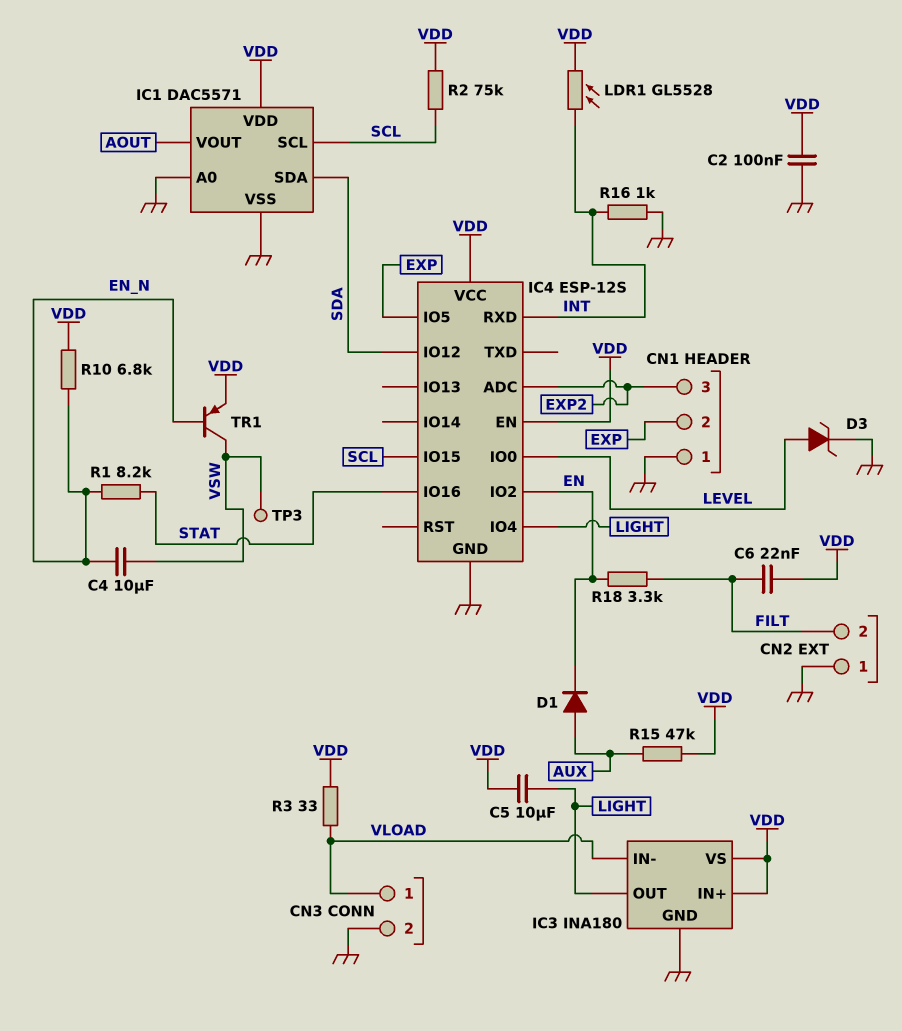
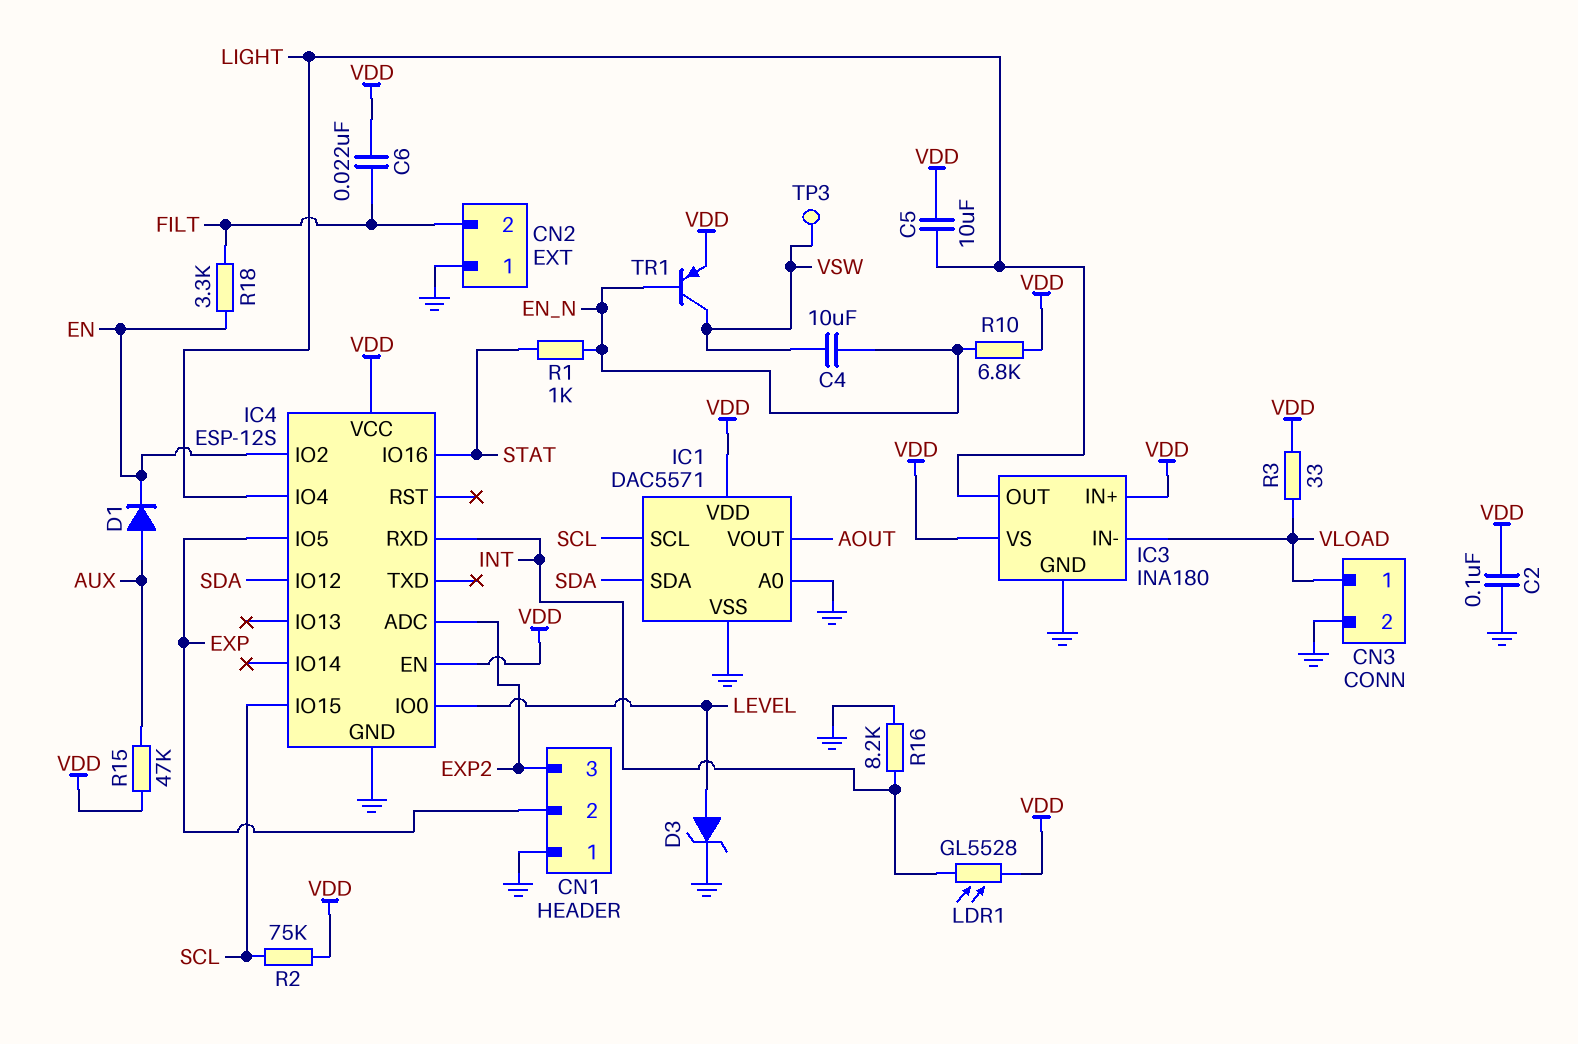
R1: 8.2k (EN_N, STAT) -> 1k (EN_N, STAT)
R16: 1k (GND, INT) -> 8.2k (GND, INT)

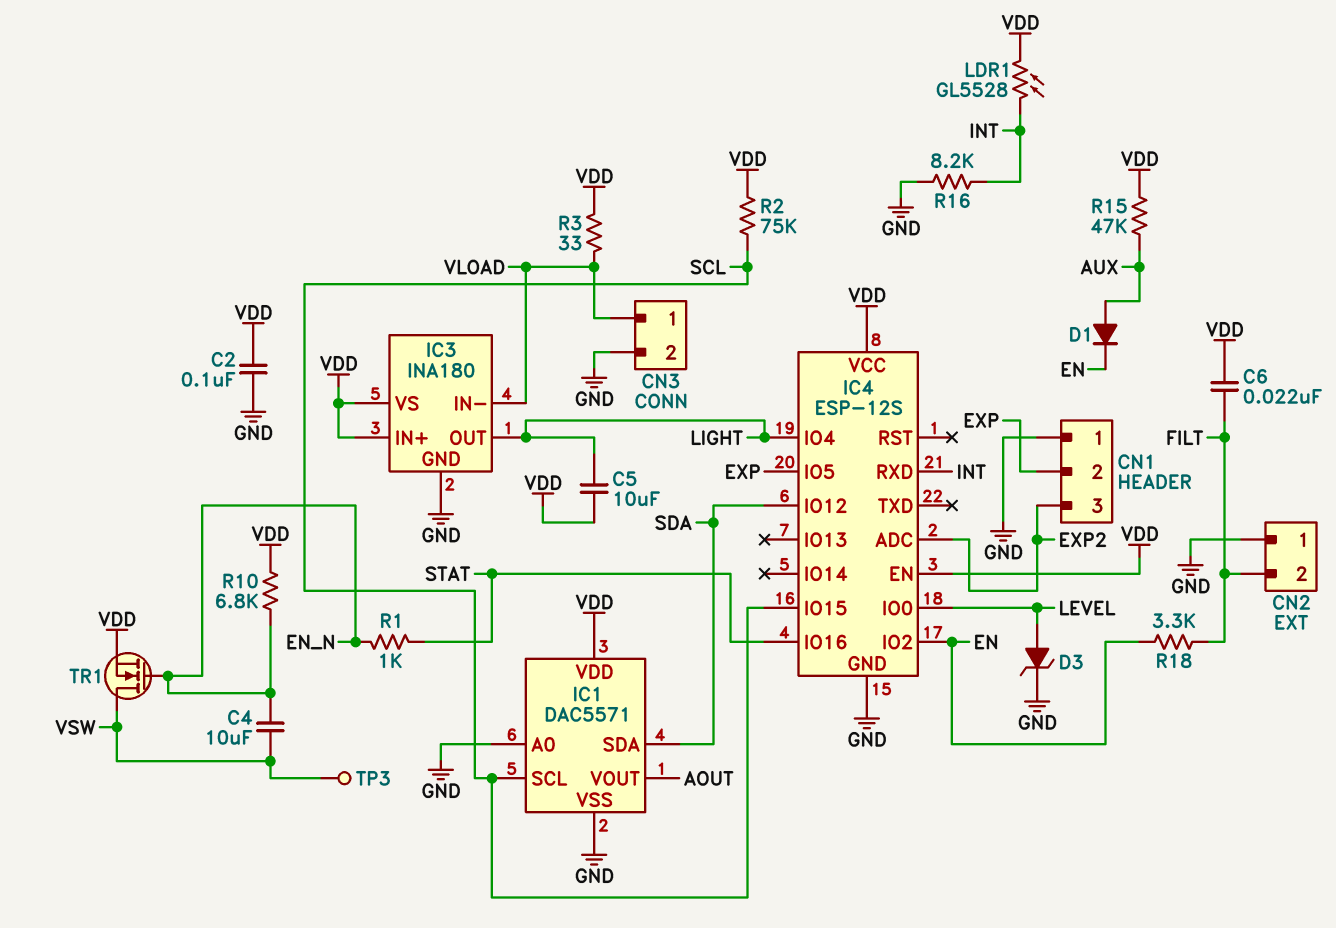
TR1: PNP (B EN_N, C VSW, E VDD) -> NMOS (G EN_N, D VSW, S VDD)

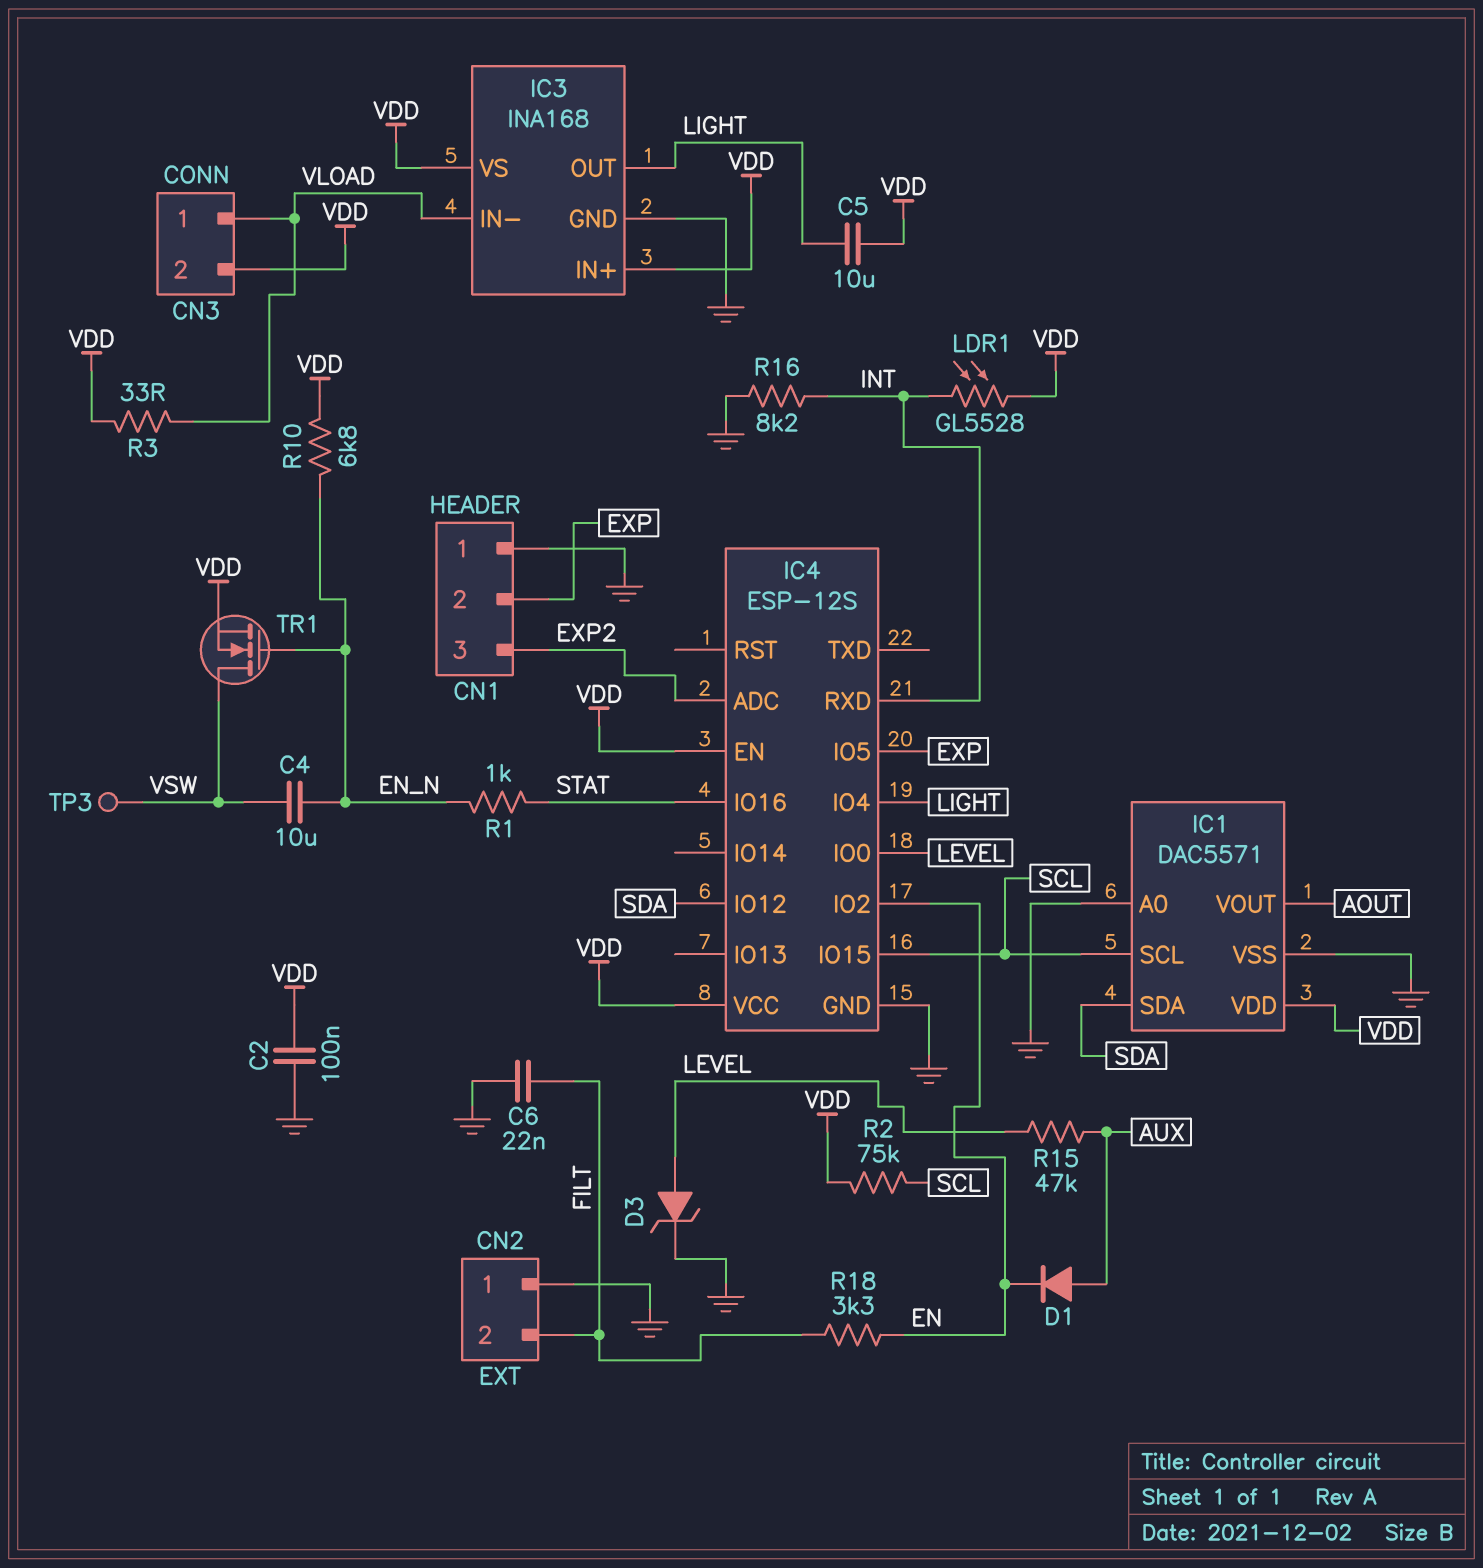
C6: 22nF (FILT, VDD) -> 22nF (FILT, GND)
CN3 pin 2: GND -> VDD
IC3: INA180 -> INA168
R15: 47k (AUX, VDD) -> 47k (AUX, LEVEL)

